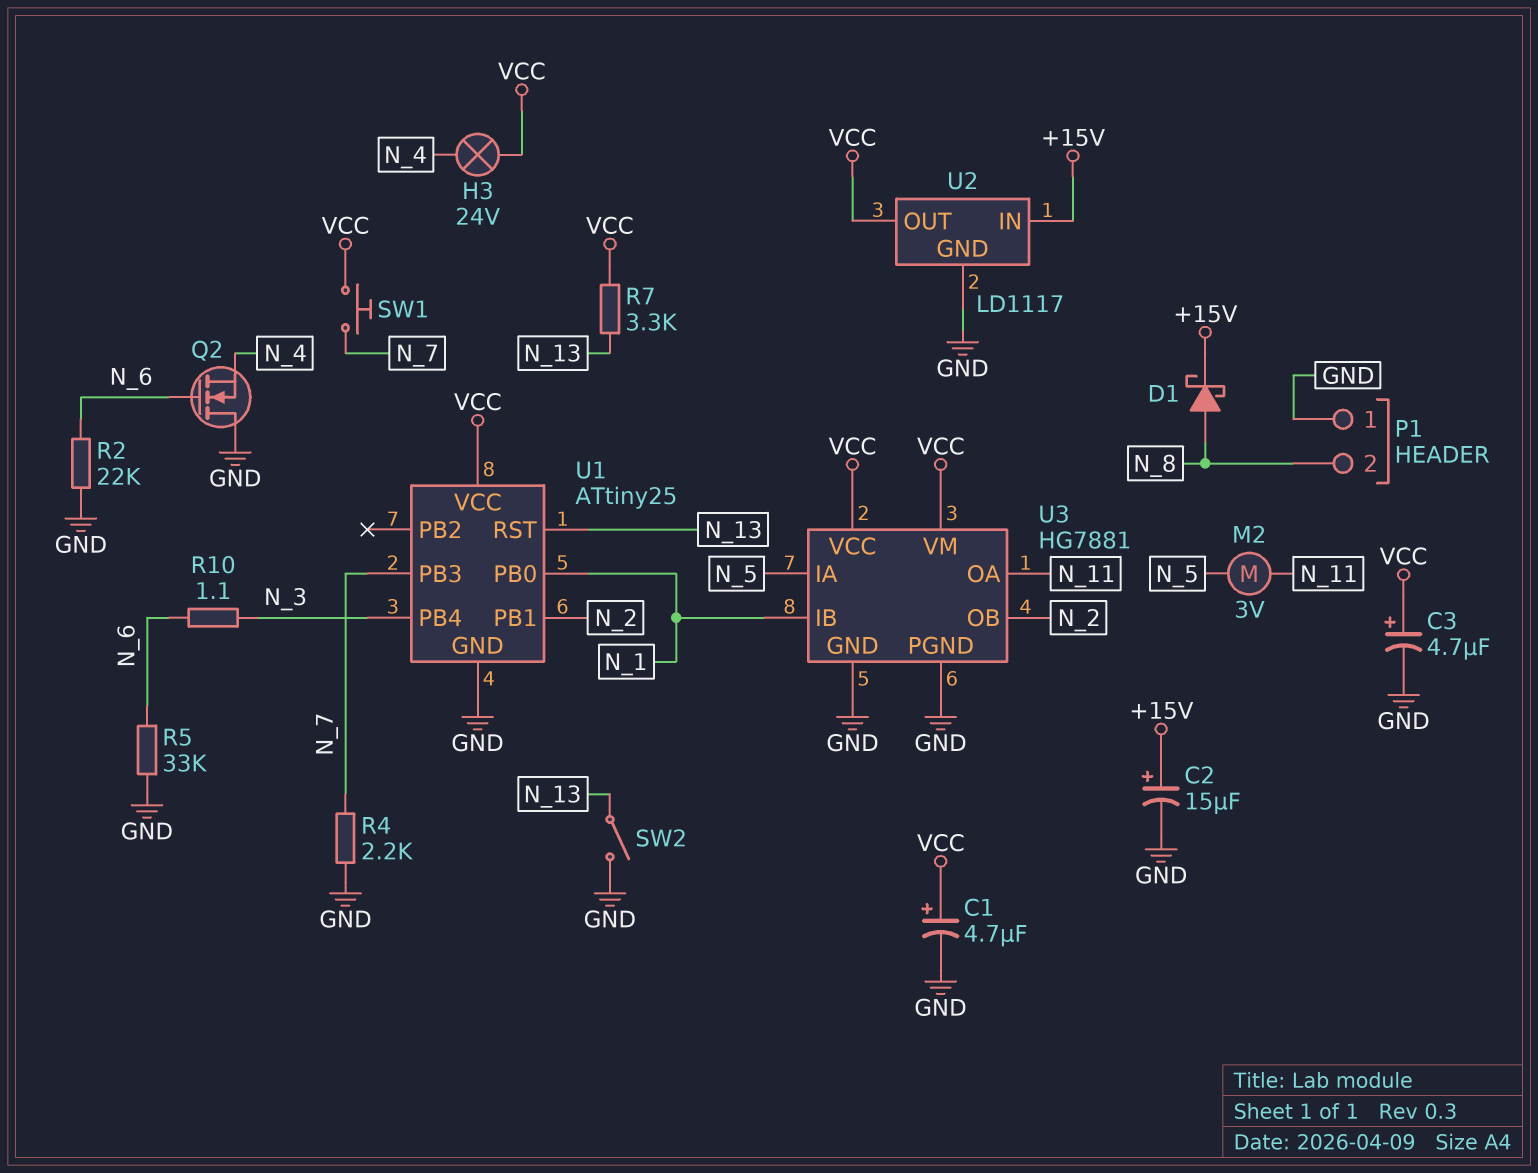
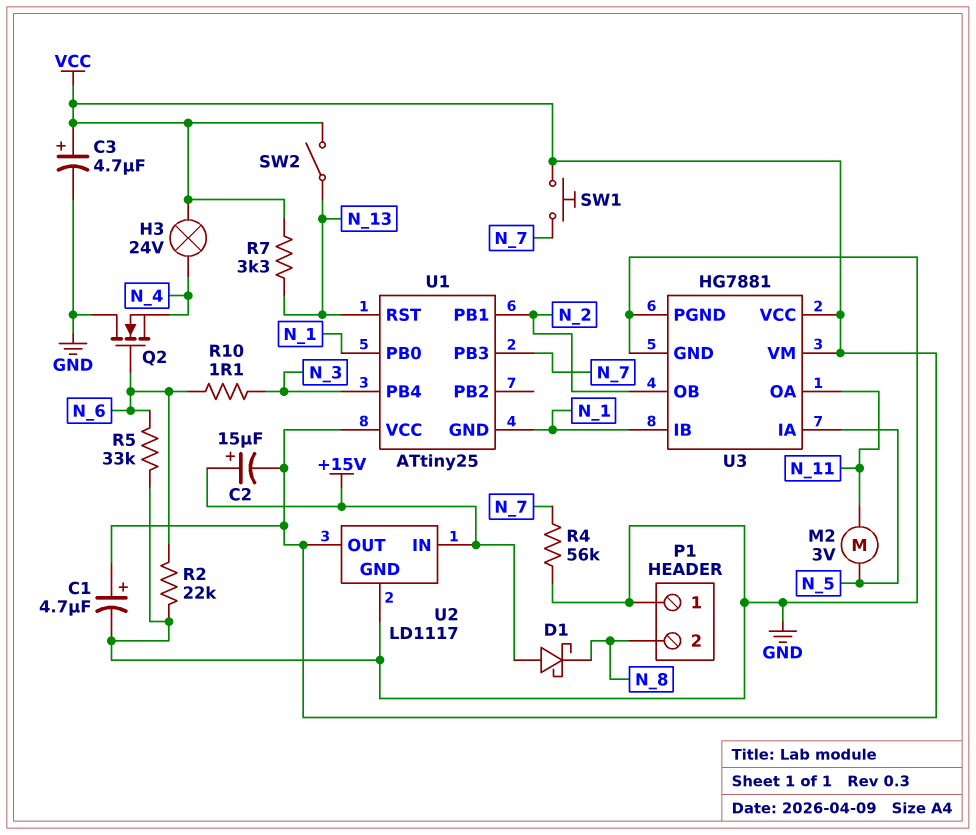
C2: 15uF (plus +15V, minus GND) -> 15uF (plus +15V, minus VCC)
D1: schottky (A N_8, K +15V) -> schottky (A +15V, K N_8)
R4: 2.2k (GND, N_7) -> 56k (GND, N_7)
SW2: switch (GND, N_13) -> switch (N_13, VCC)
U1 pin GND: GND -> N_1

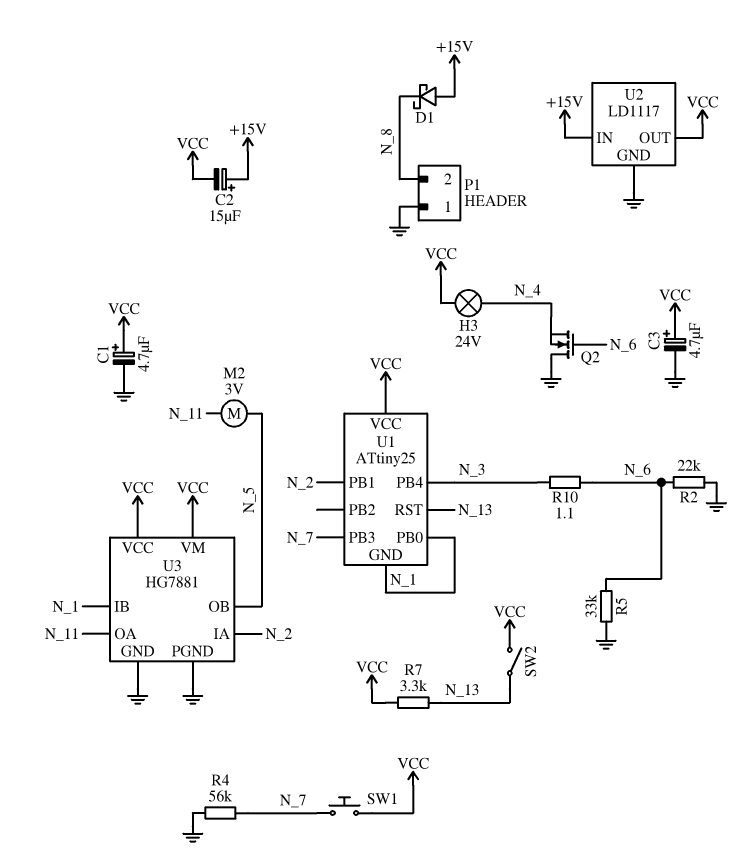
U3 pin IA: N_5 -> N_2
U3 pin OB: N_2 -> N_5

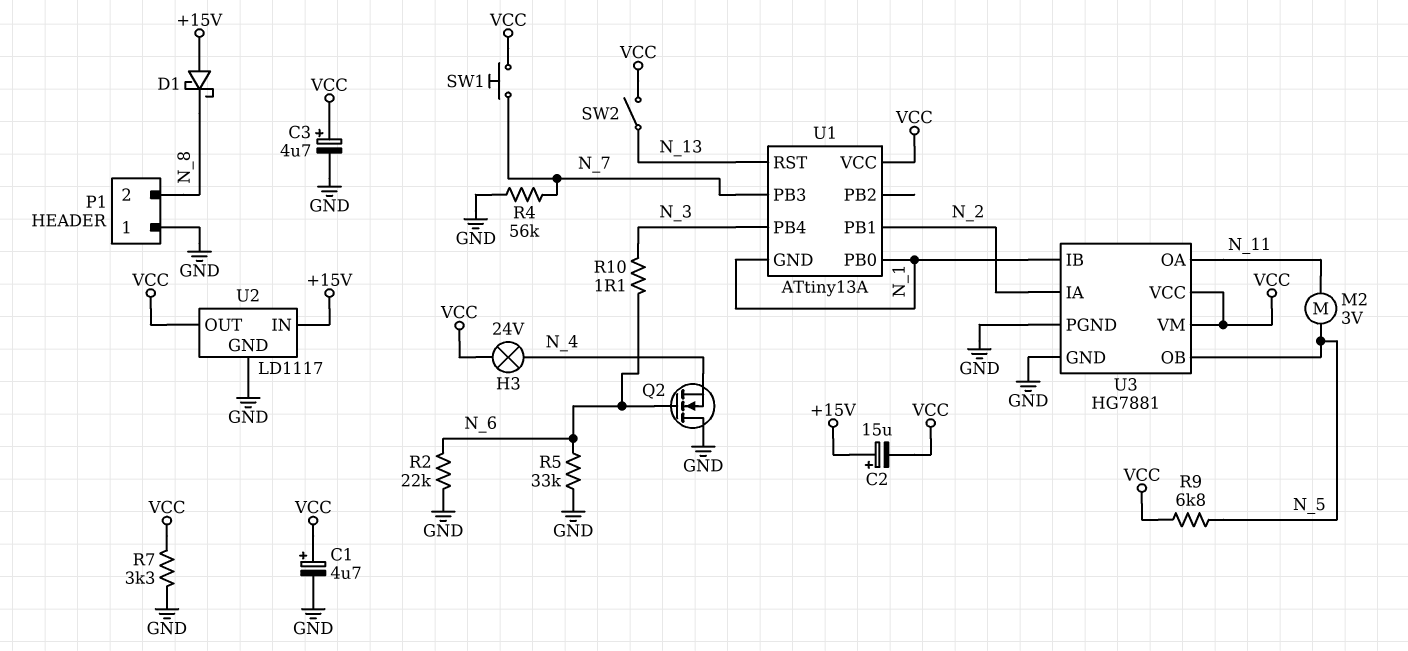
R7: 3.3k (N_13, VCC) -> 3.3k (GND, VCC)
R9: none -> 6.8k (N_5, VCC)
U1: ATtiny25 -> ATtiny13A

